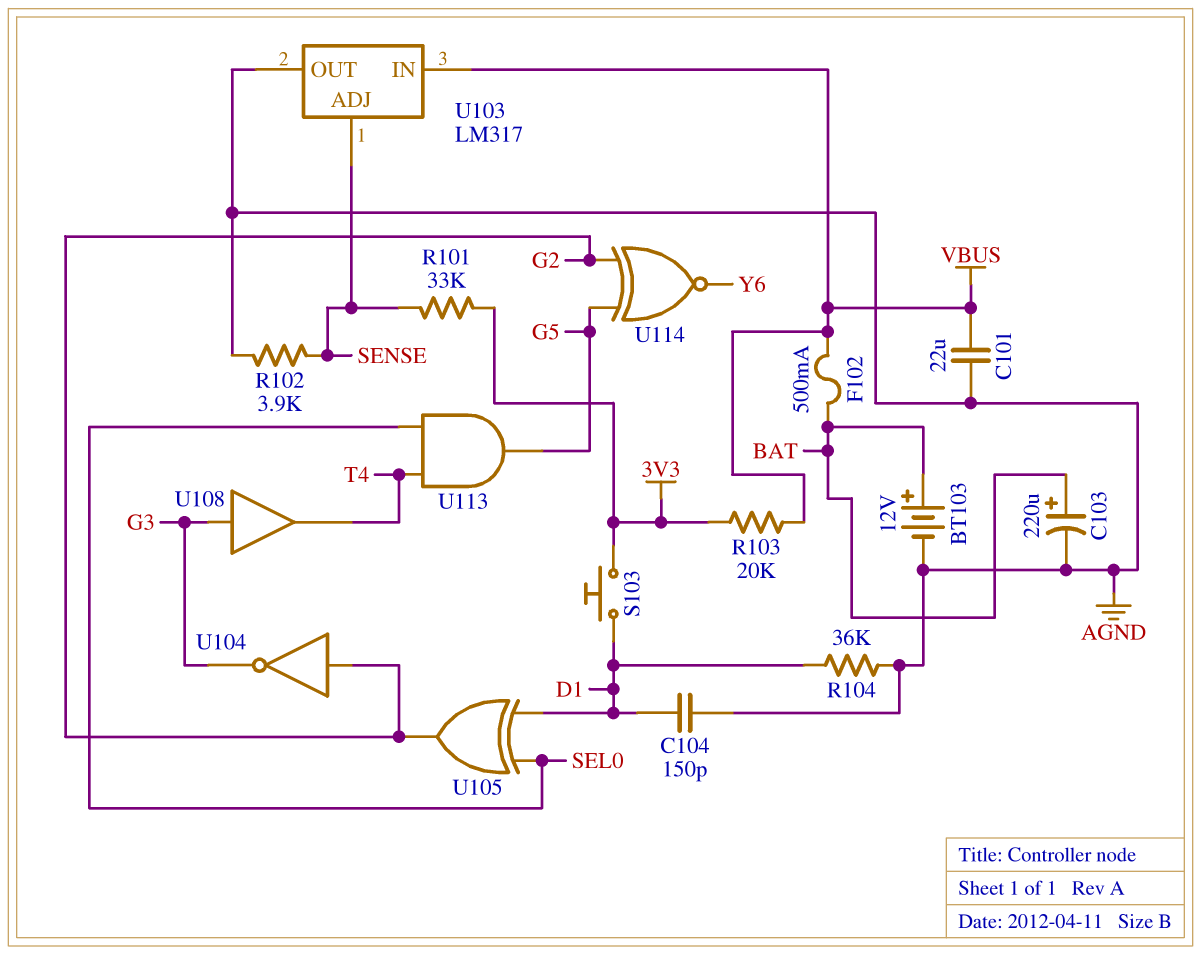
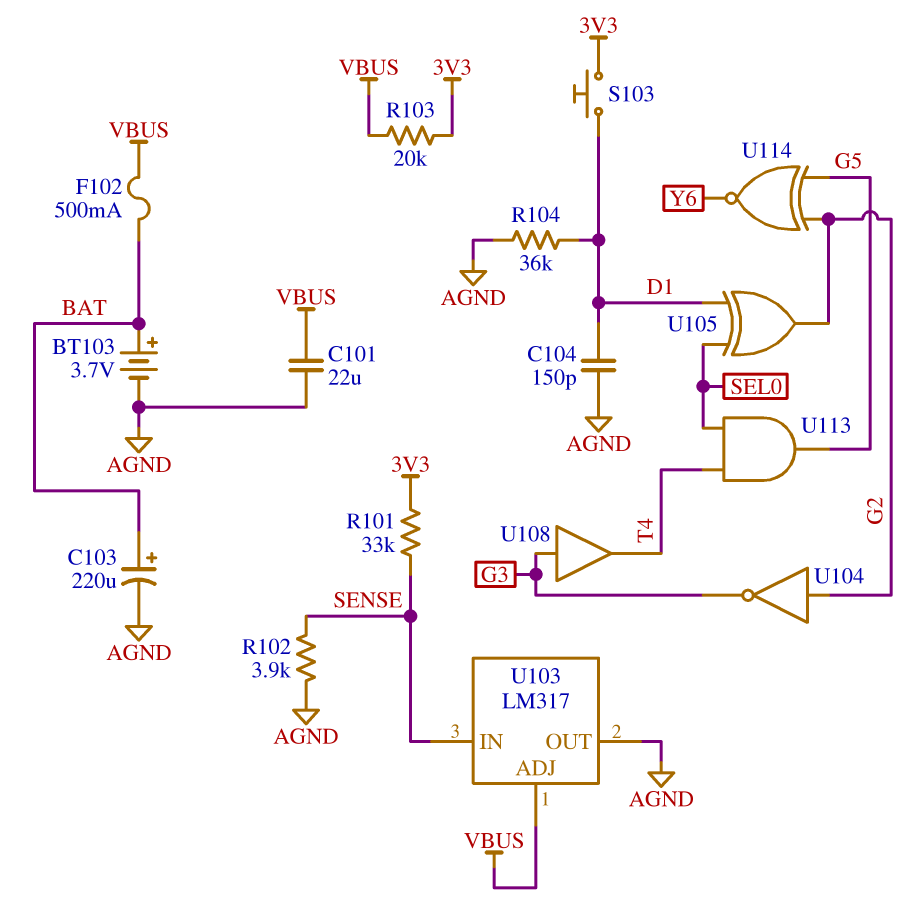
BT103: 12V (plus BAT, minus AGND) -> 3.7V (plus BAT, minus AGND)
U103 pin ADJ: SENSE -> VBUS
U103 pin IN: VBUS -> SENSE

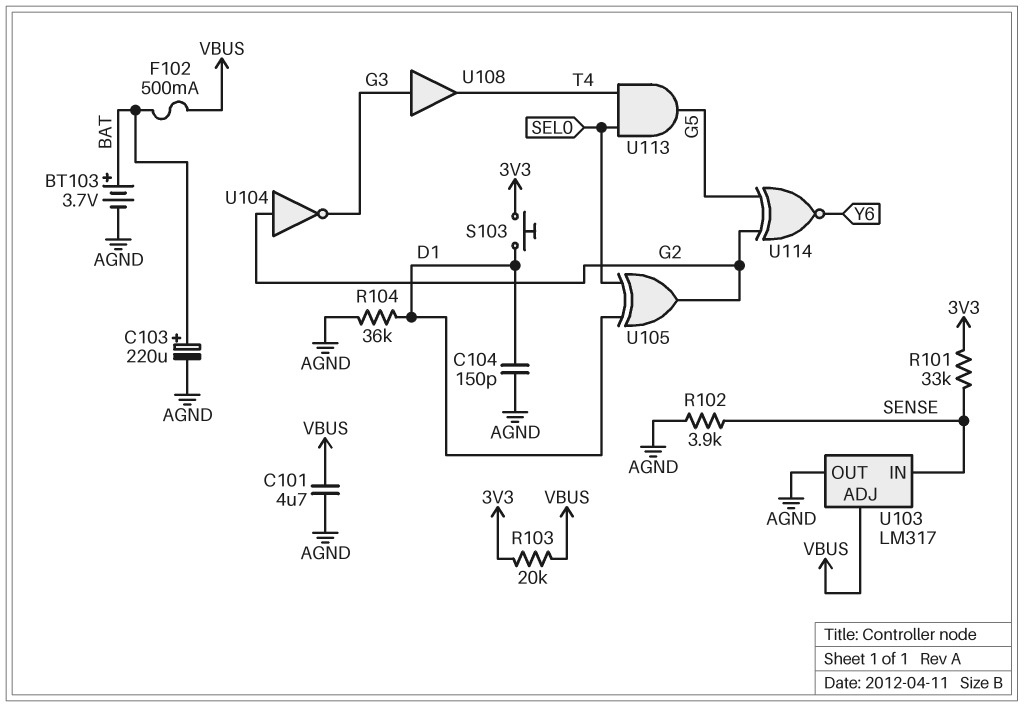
C101: 22uF (AGND, VBUS) -> 4.7uF (AGND, VBUS)

